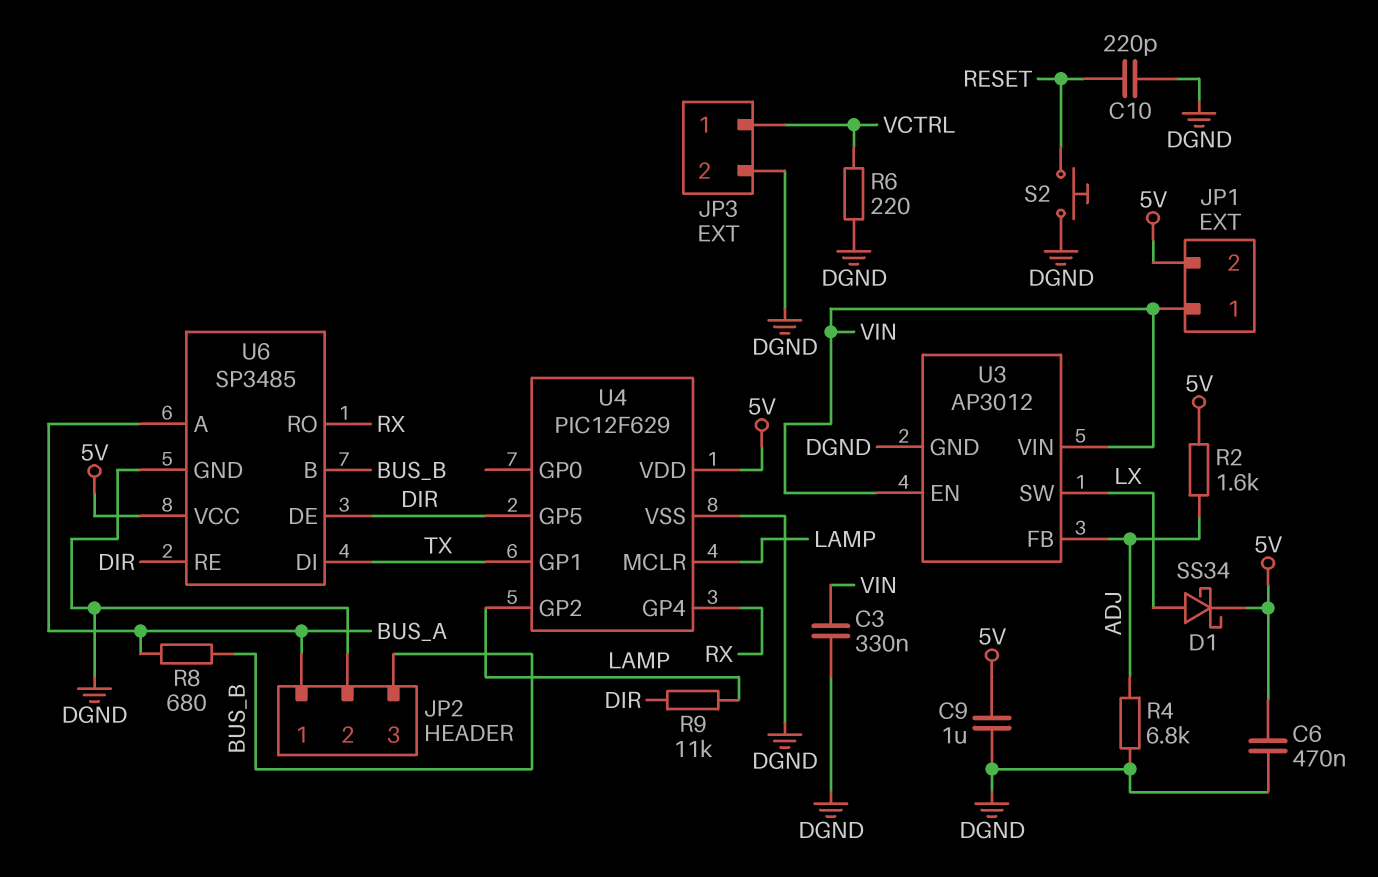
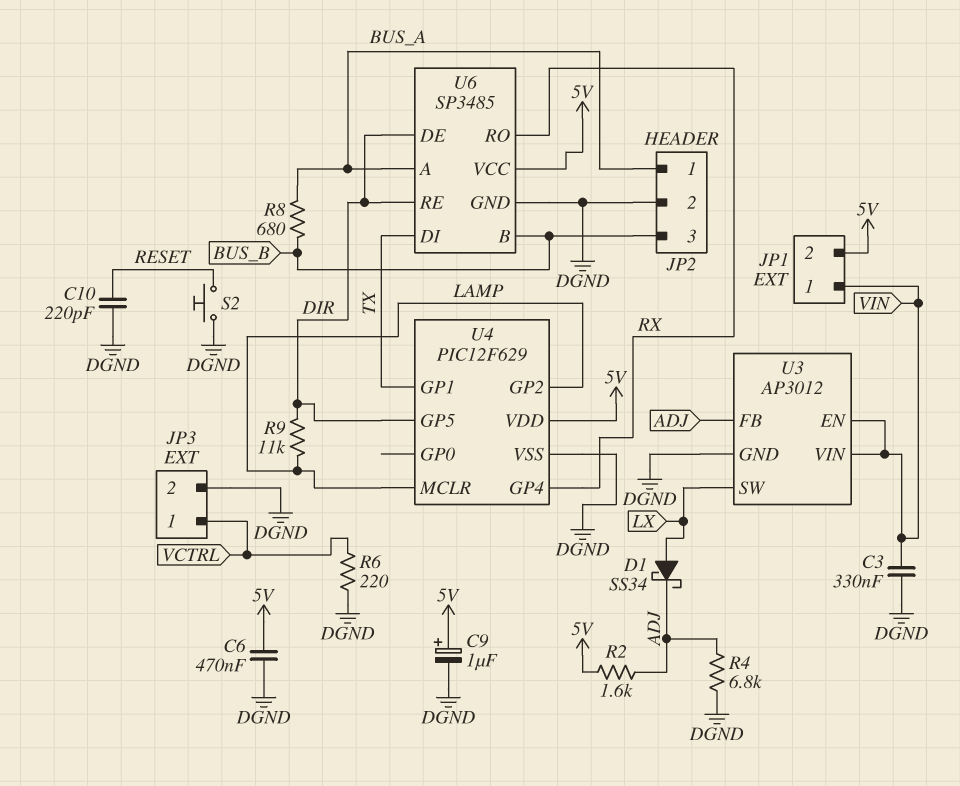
C9: 1uF (5V, DGND) -> 1uF (plus 5V, minus DGND)
D1: schottky SS34 (A LX, K 5V) -> schottky SS34 (A LX, K ADJ)

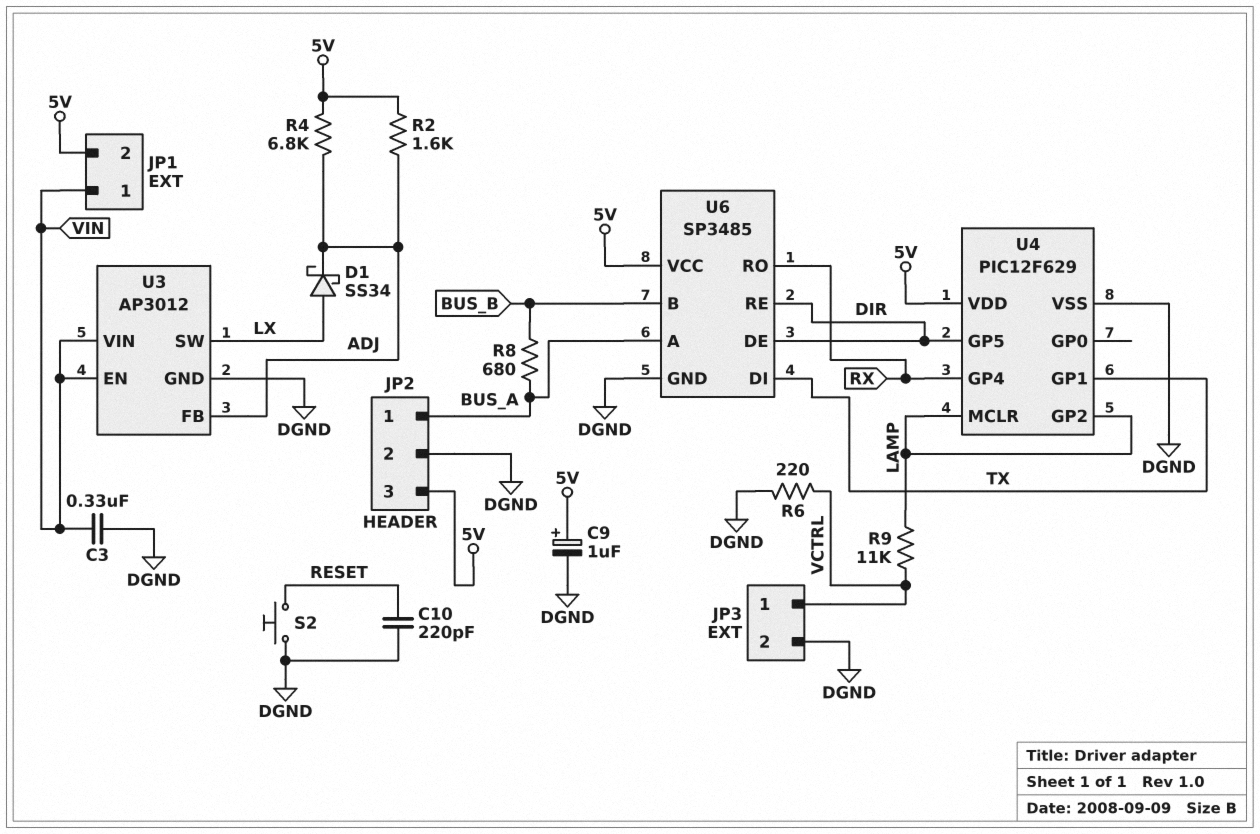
C6: 470nF (5V, DGND) -> none
JP2 pin 3: BUS_B -> 5V
R4: 6.8k (ADJ, DGND) -> 6.8k (5V, ADJ)
R9: 11k (DIR, LAMP) -> 11k (LAMP, VCTRL)

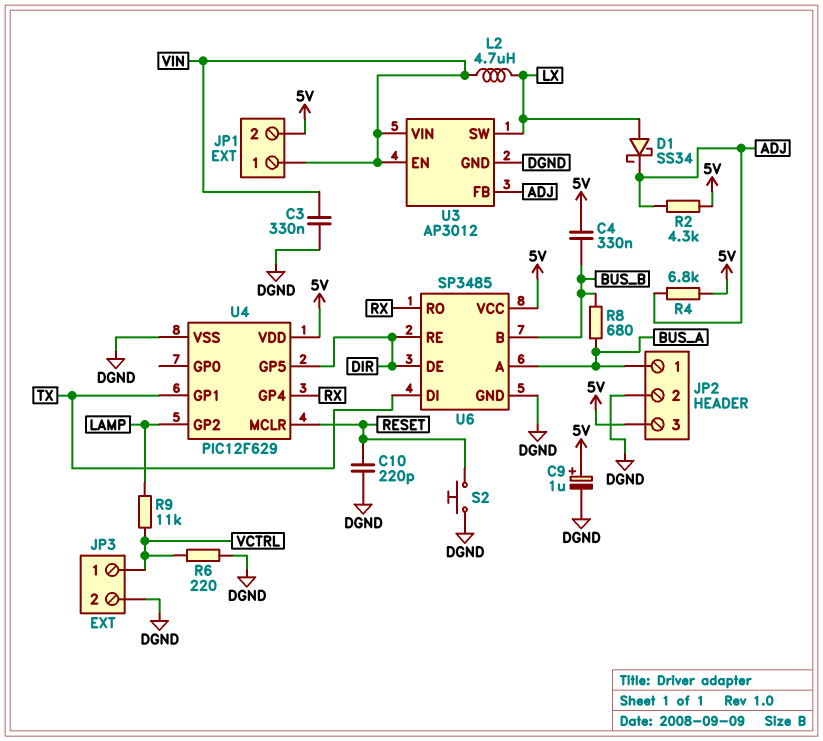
C4: none -> 330nF (5V, BUS_B)
L2: none -> 4.7uH (LX, VIN)
R2: 1.6k (5V, ADJ) -> 4.3k (5V, ADJ)
U4 pin MCLR: LAMP -> RESET

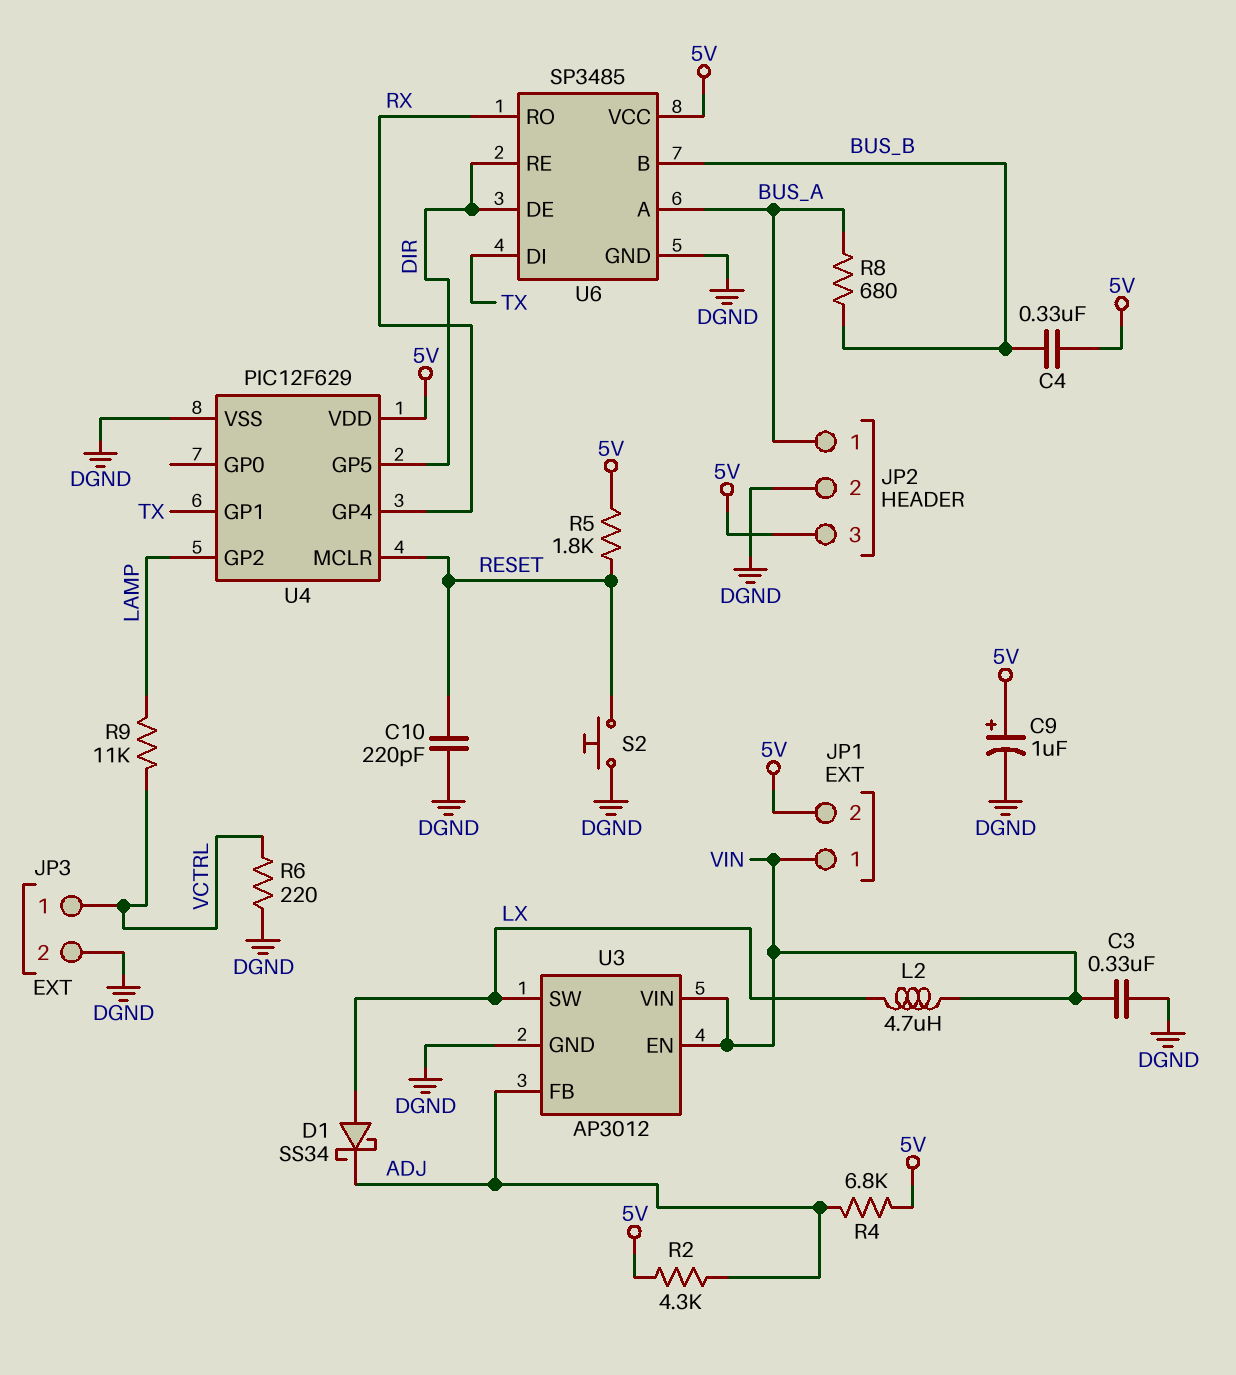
R5: none -> 1.8k (5V, RESET)

